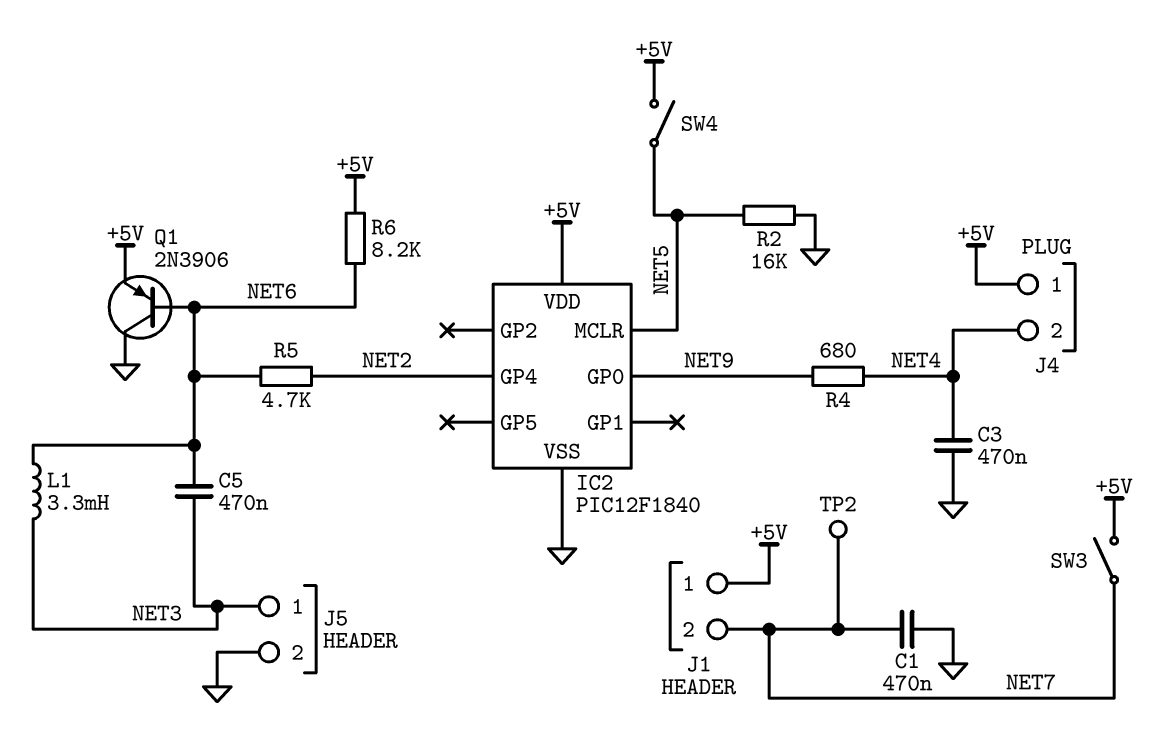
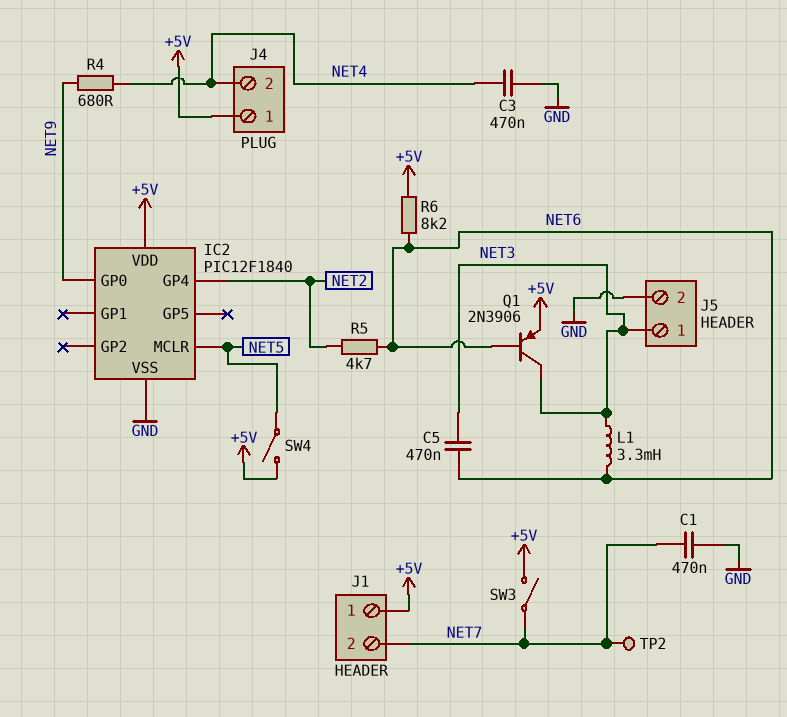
Q1: PNP 2N3906 (B NET6, C GND, E +5V) -> PNP 2N3906 (B NET6, C NET3, E +5V)
R2: 16k (GND, NET5) -> none

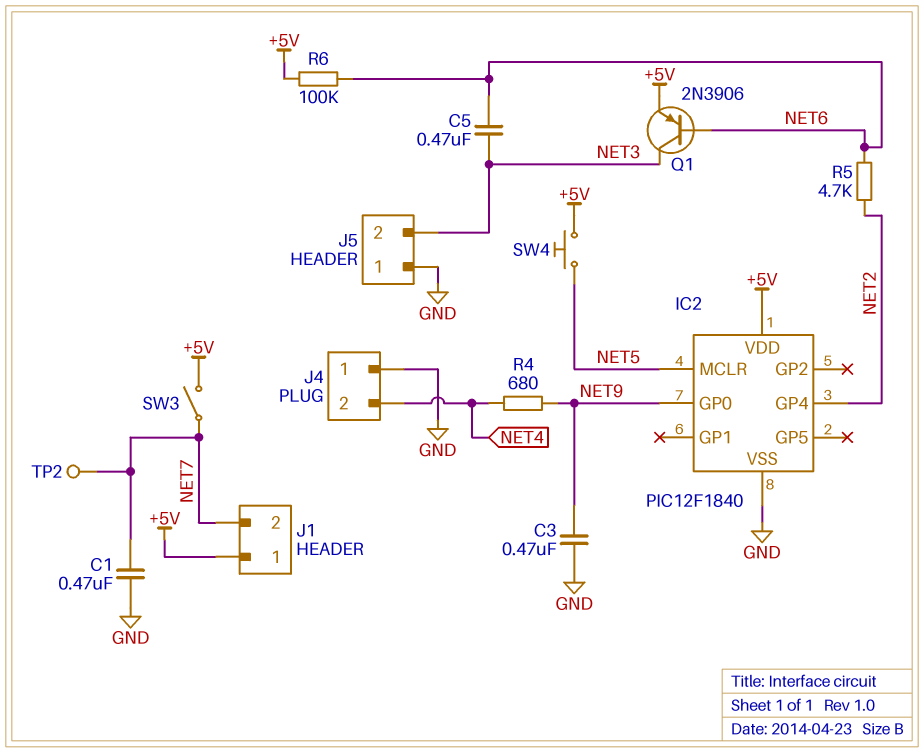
C3: 470nF (GND, NET4) -> 470nF (GND, NET9)
J4 pin 1: +5V -> GND
J5 pin 1: NET3 -> GND
J5 pin 2: GND -> NET3
L1: 3.3mH (NET3, NET6) -> none
R6: 8.2k (+5V, NET6) -> 100k (+5V, NET6)
SW4: switch (+5V, NET5) -> button (+5V, NET5)

